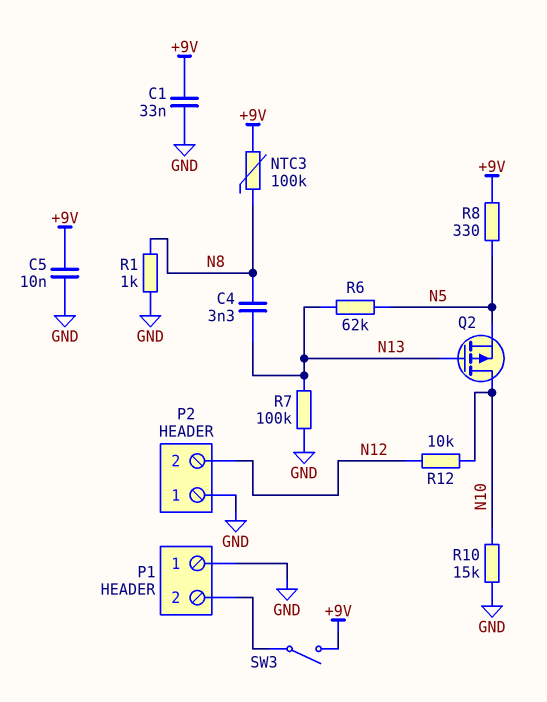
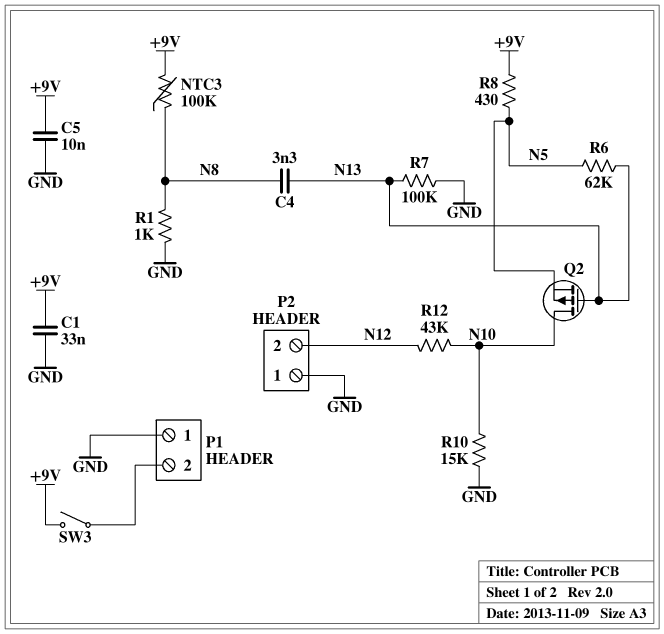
R8: 330 (+9V, N5) -> 430 (+9V, N5)
R12: 10k (N10, N12) -> 43k (N10, N12)

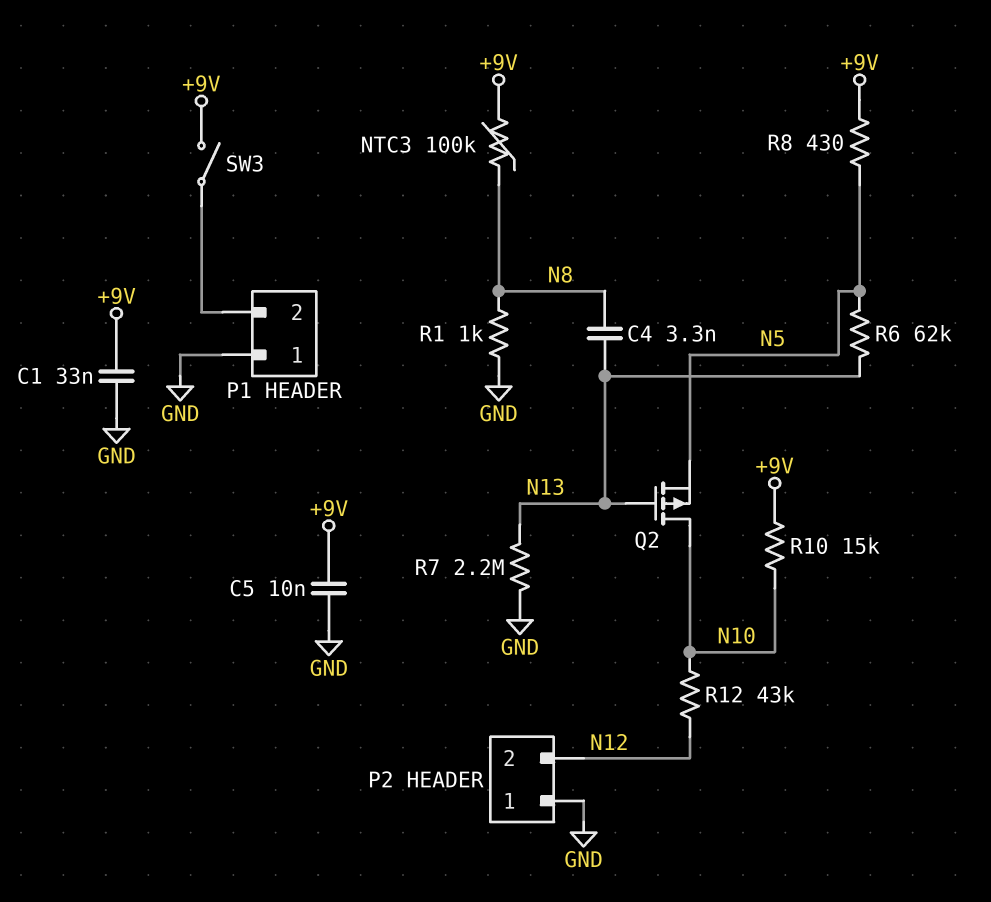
R7: 100k (GND, N13) -> 2.2M (GND, N13)
R10: 15k (GND, N10) -> 15k (+9V, N10)

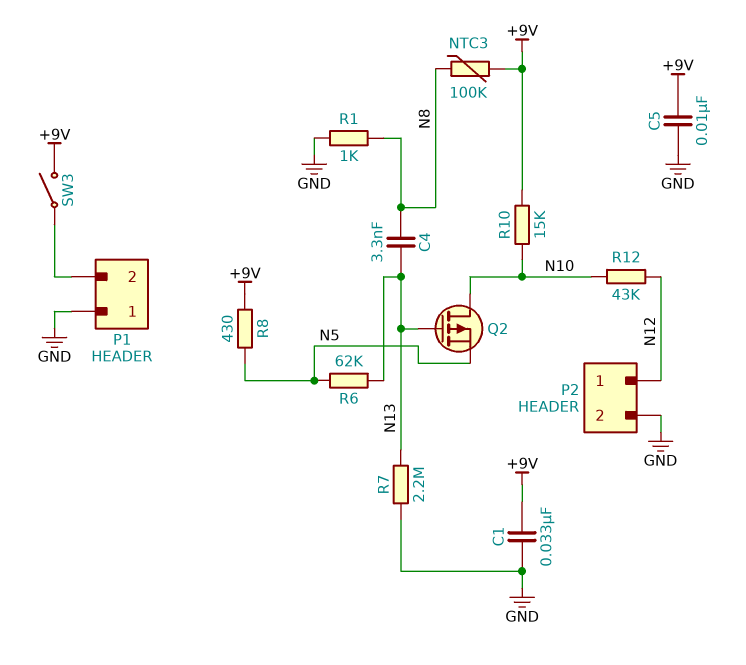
P2 pin 1: GND -> N12
P2 pin 2: N12 -> GND

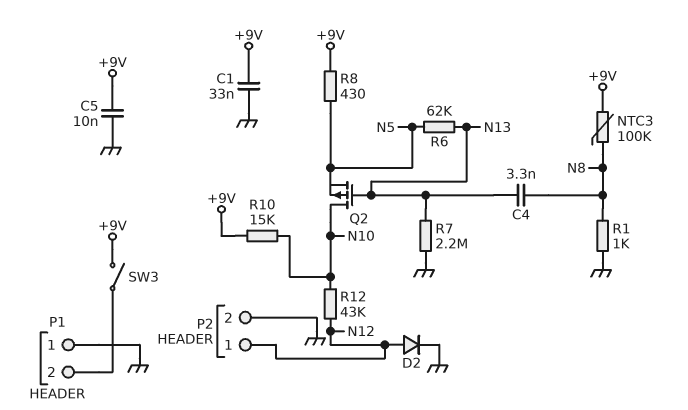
D2: none -> diode (A N12, K GND)

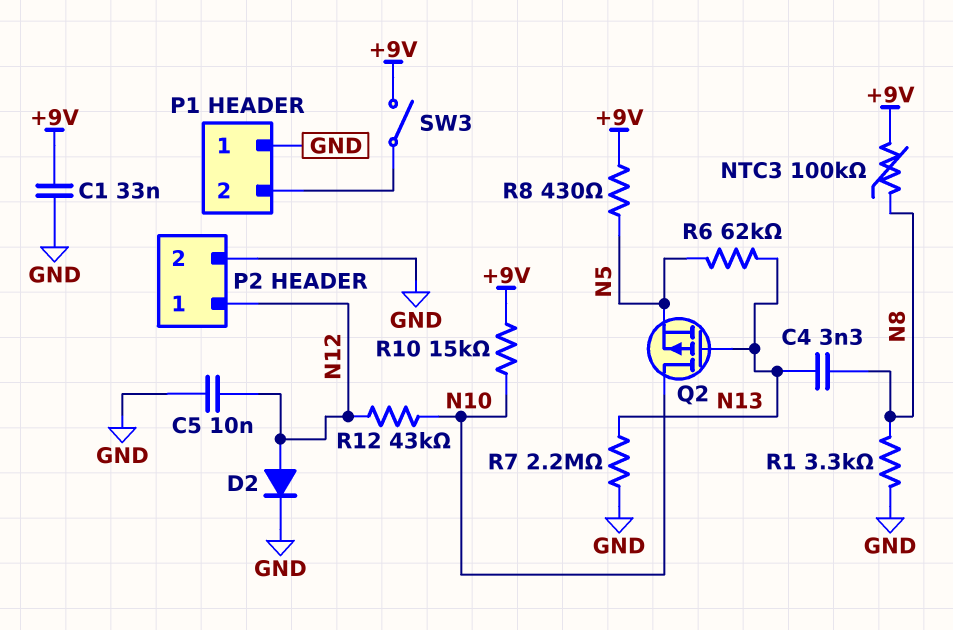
C5: 10nF (+9V, GND) -> 10nF (GND, N12)
R1: 1k (GND, N8) -> 3.3k (GND, N8)

